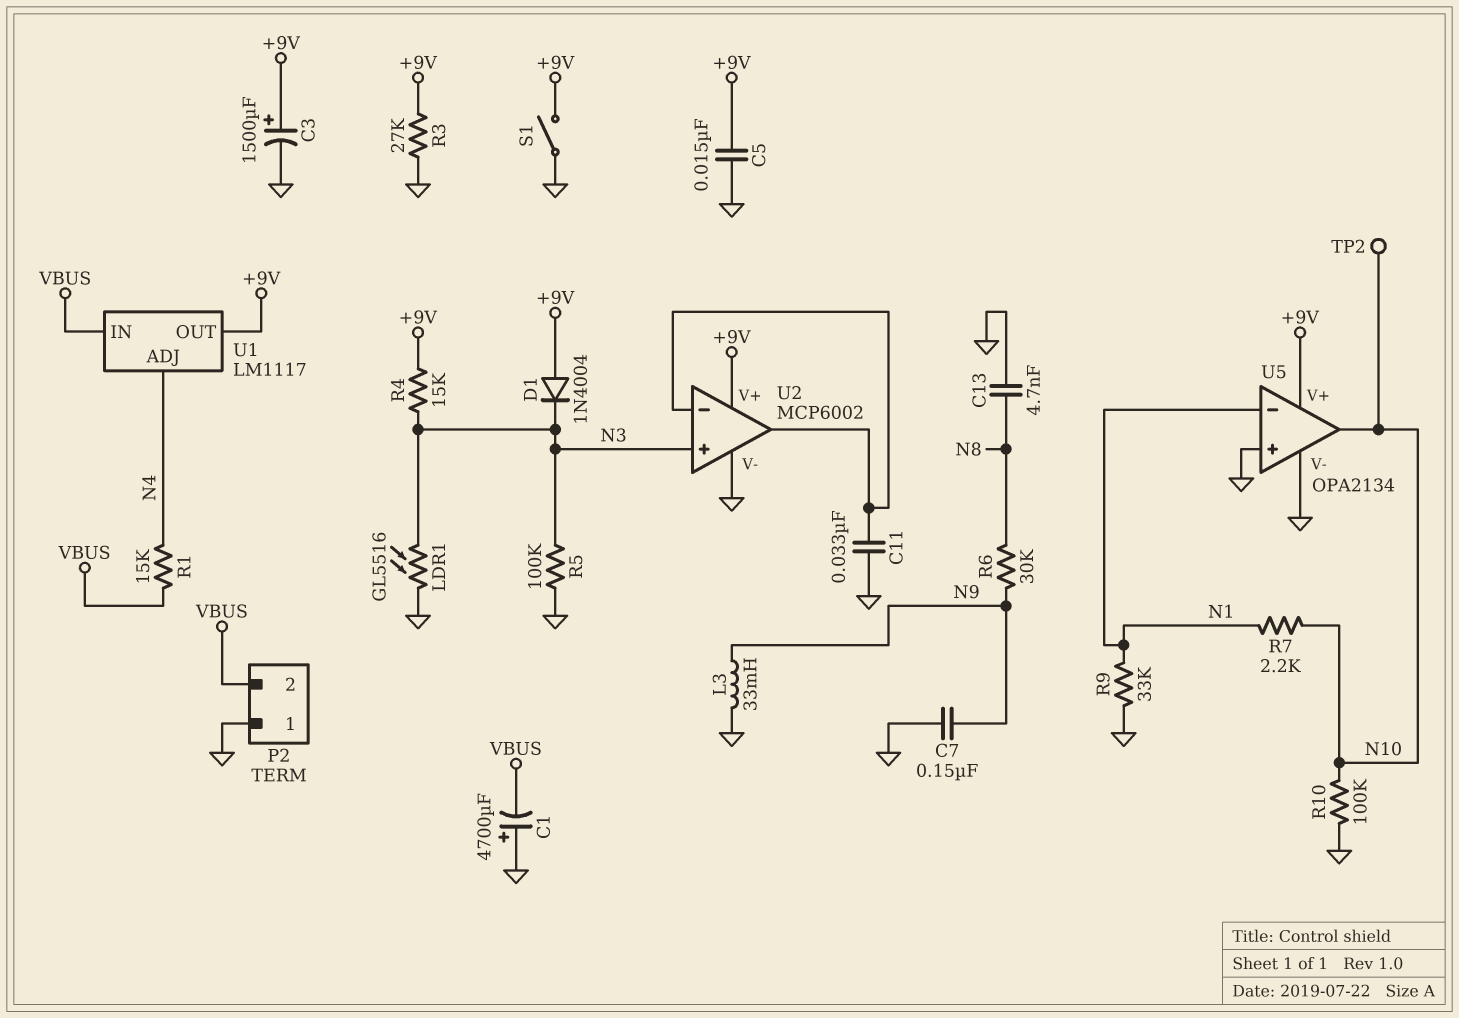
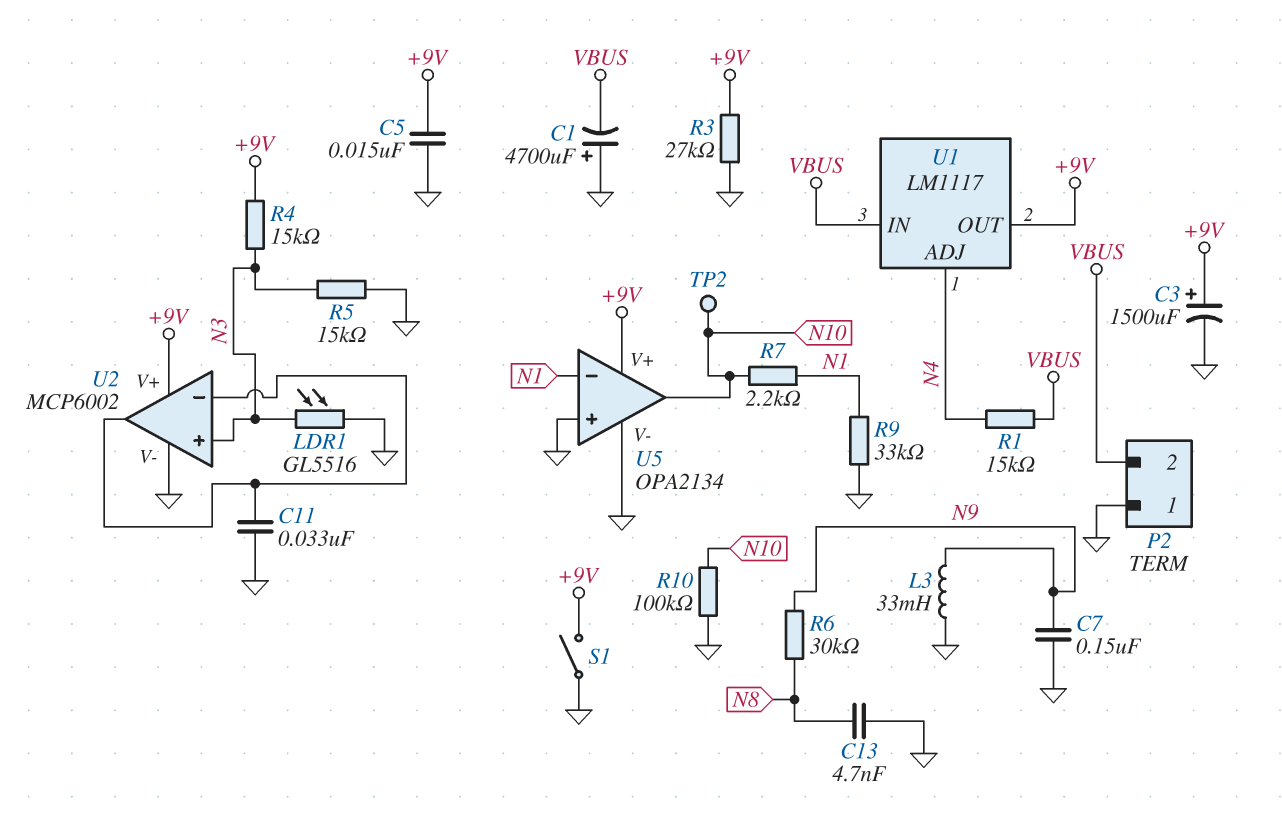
D1: diode 1N4004 (A +9V, K N3) -> none
R5: 100k (GND, N3) -> 15k (GND, N3)

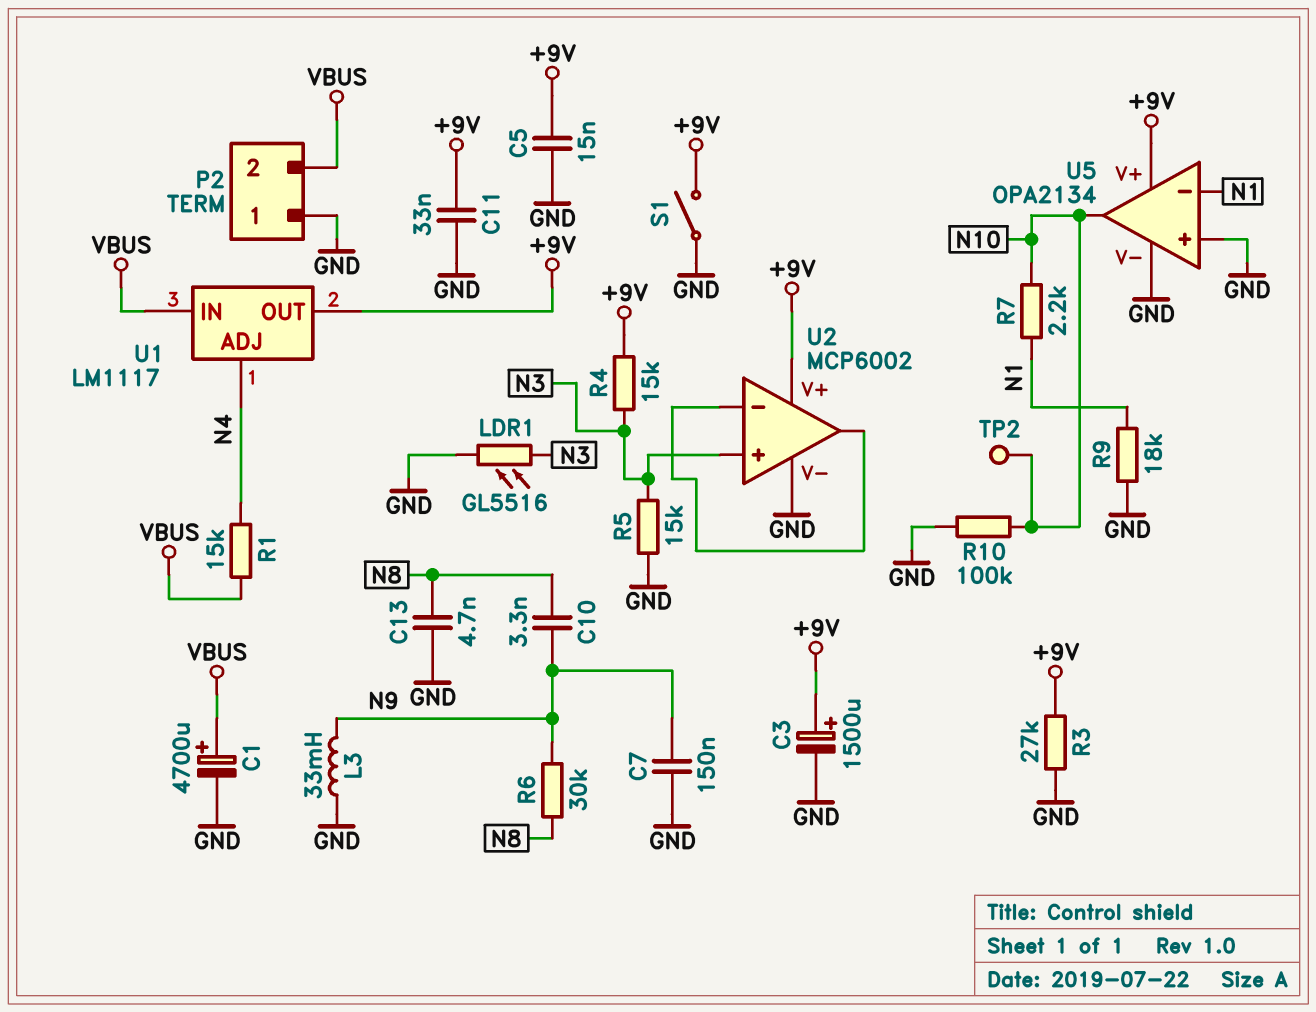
C1: 4700uF (plus GND, minus VBUS) -> 4700uF (plus VBUS, minus GND)
C10: none -> 3.3nF (N8, N9)
C11: 33nF (GND, U2/in-) -> 33nF (+9V, GND)
R9: 33k (GND, N1) -> 18k (GND, N1)

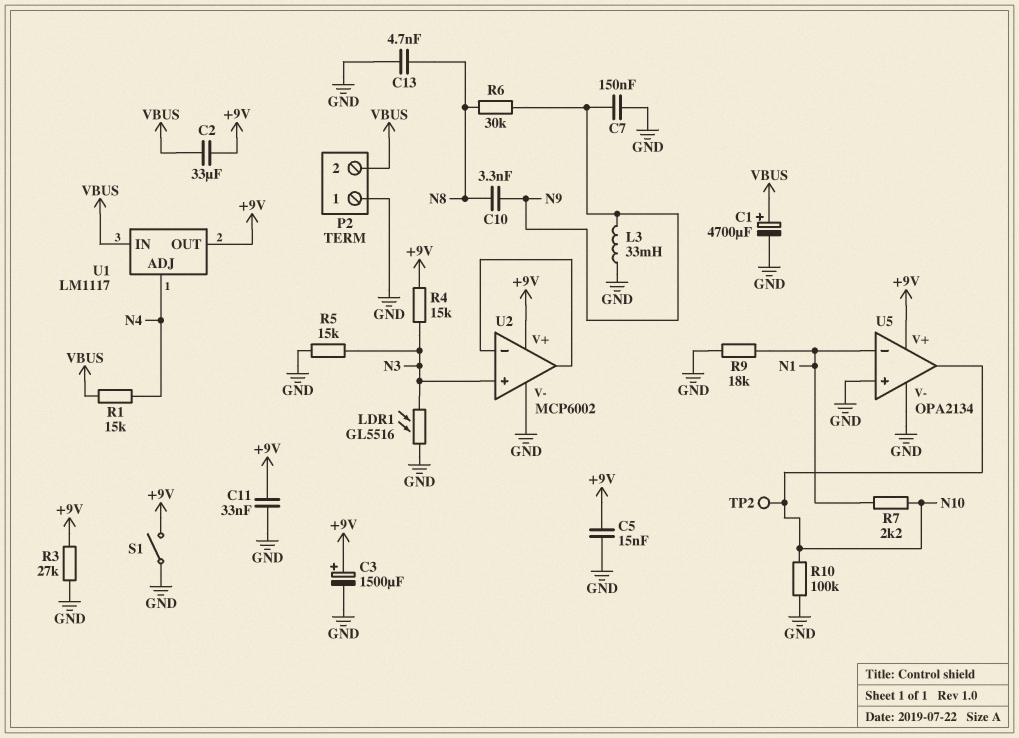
C2: none -> 33uF (+9V, VBUS)

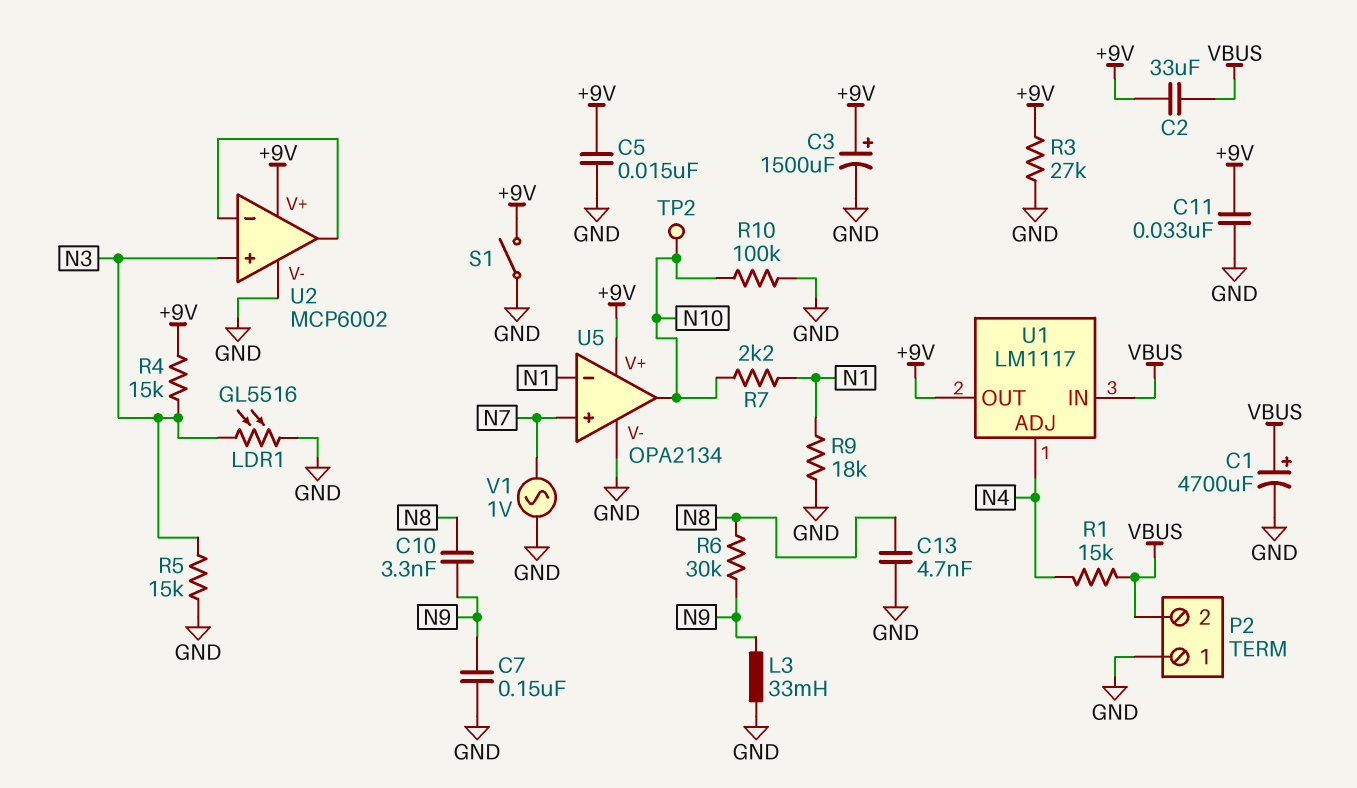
U5 pin in+: GND -> N7
V1: none -> AC 1V (GND, N7)

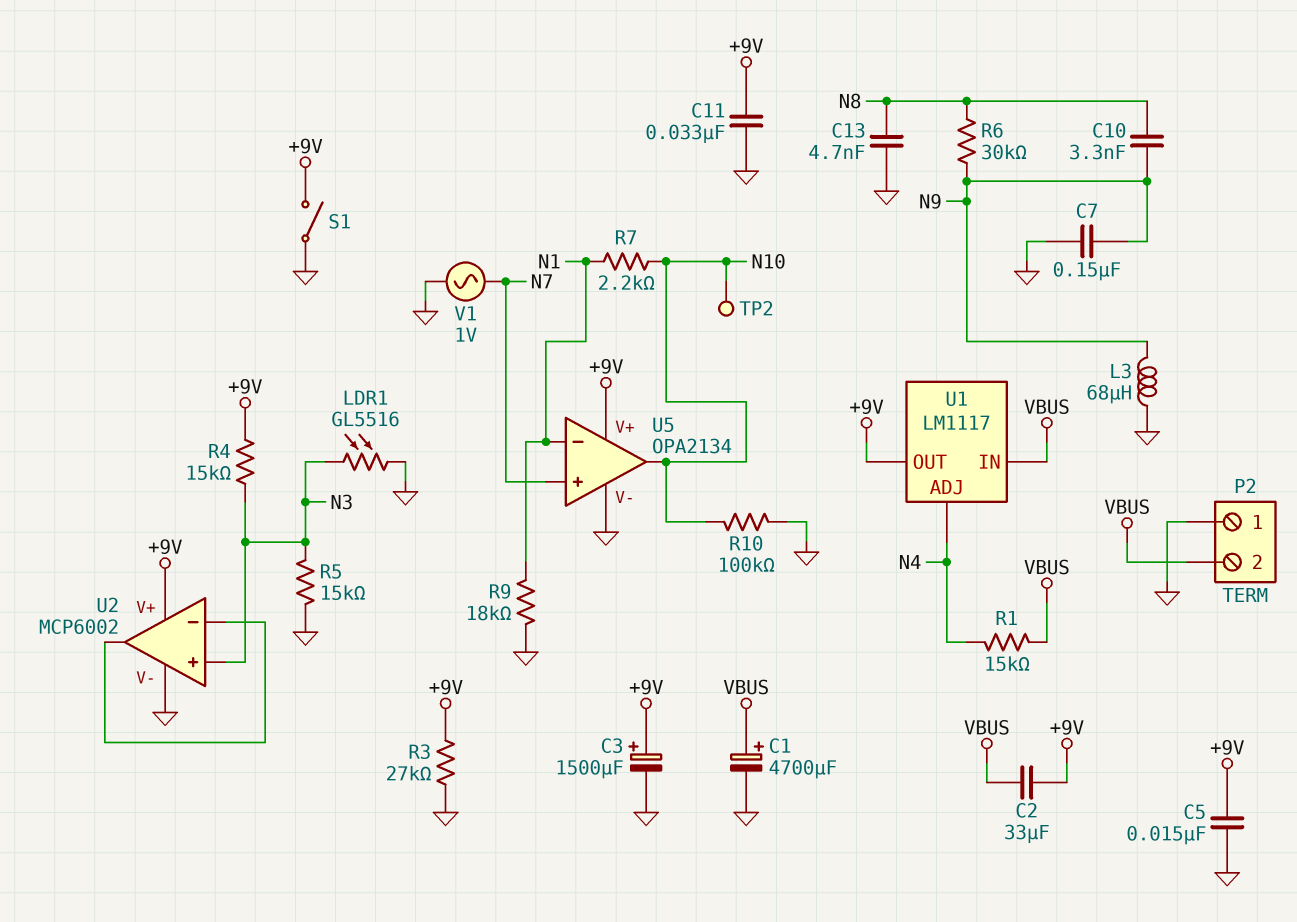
L3: 33mH (GND, N9) -> 68uH (GND, N9)

